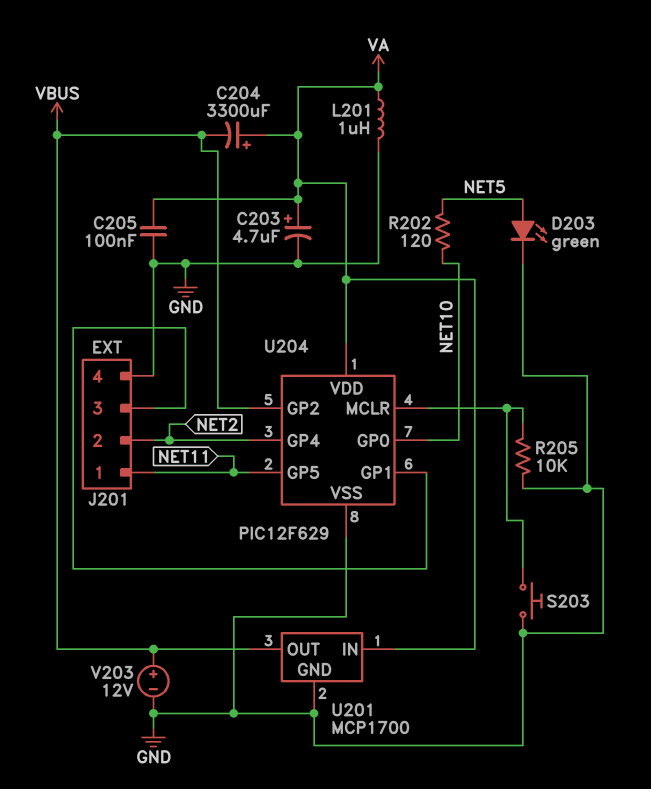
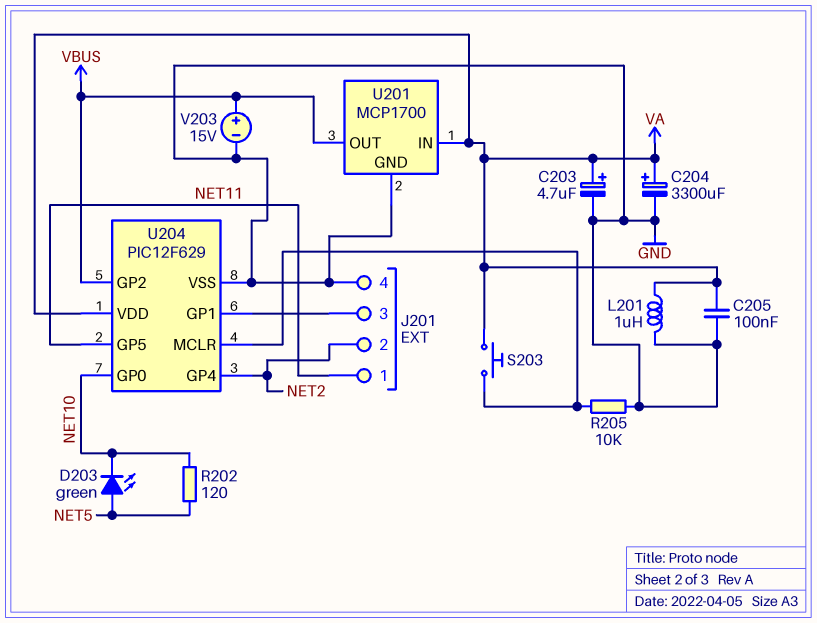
C204: 3300uF (plus VA, minus VBUS) -> 3300uF (plus VA, minus GND)
D203: LED green (A NET5, K GND) -> LED green (A NET5, K NET10)
S203: button (GND, U204/MCLR) -> button (U204/MCLR, VA)
V203: 12V (plus VBUS, minus GND) -> 15V (plus VBUS, minus GND)

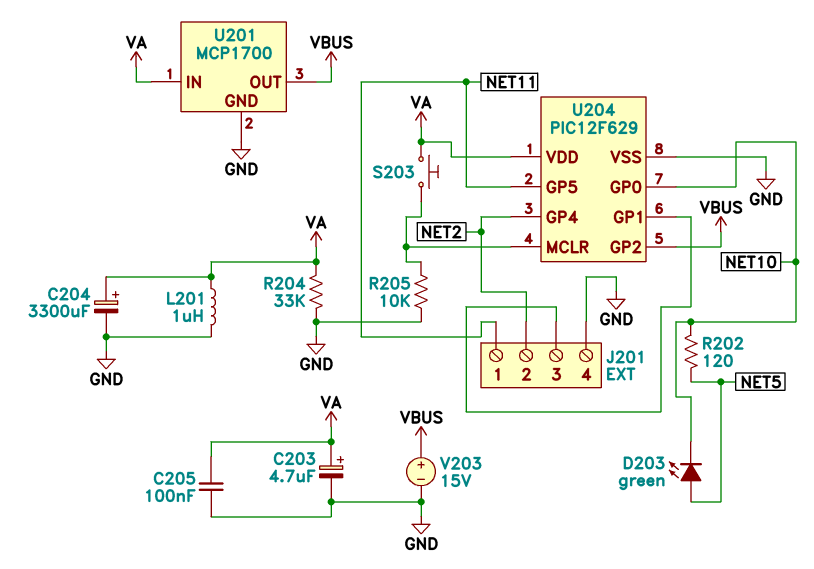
R204: none -> 33k (GND, VA)

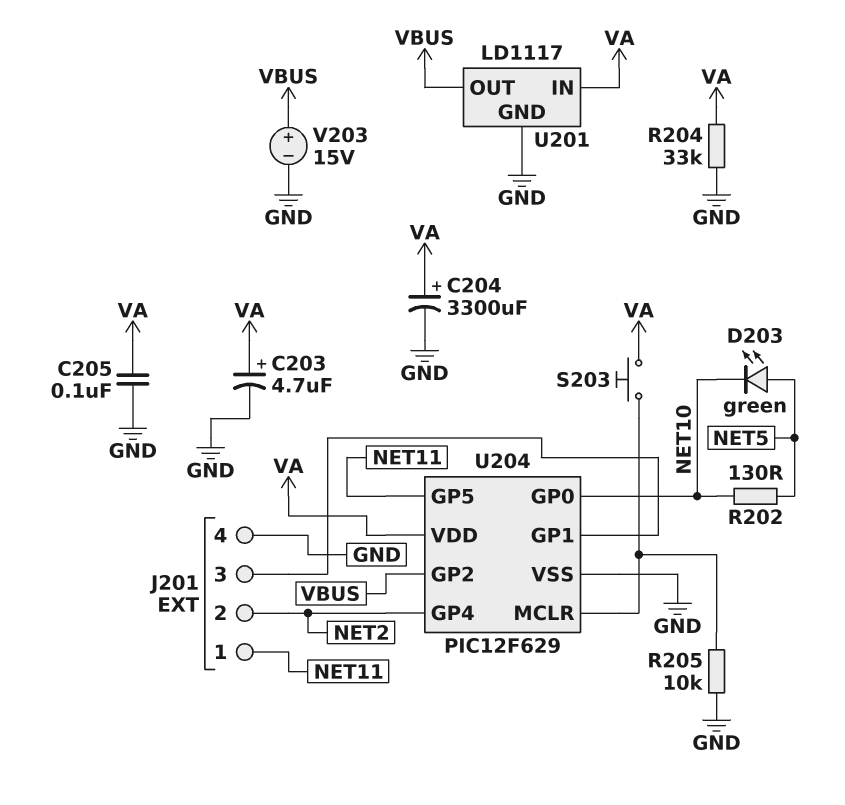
L201: 1uH (GND, VA) -> none
R202: 120 (NET5, NET10) -> 130 (NET5, NET10)
U201: MCP1700 -> LD1117

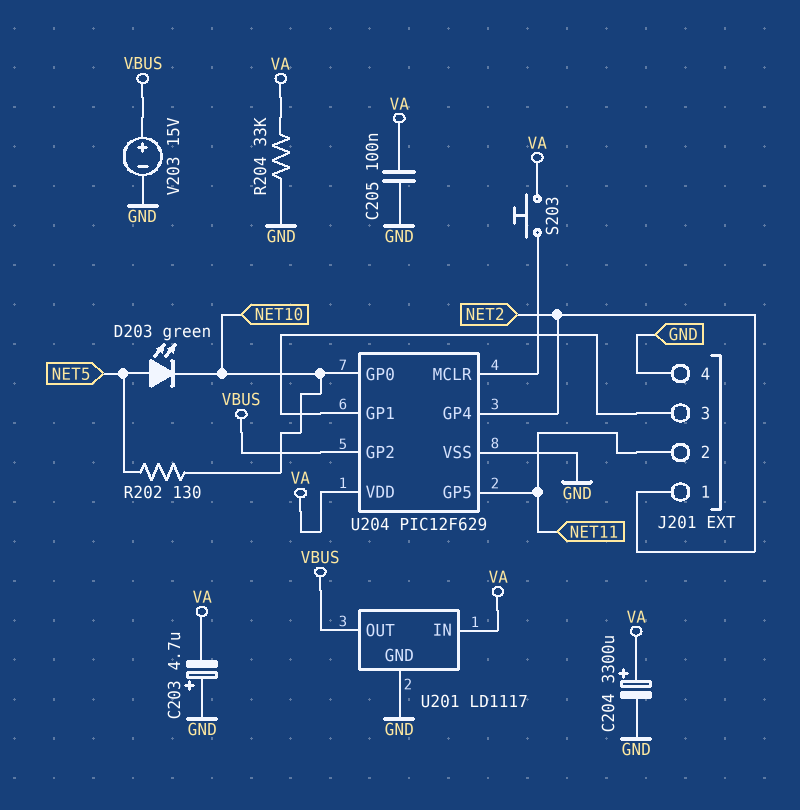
C203: 4.7uF (plus VA, minus GND) -> 4.7uF (plus GND, minus VA)
J201 pin 1: NET11 -> NET2
J201 pin 2: NET2 -> NET11
R205: 10k (GND, U204/MCLR) -> none

